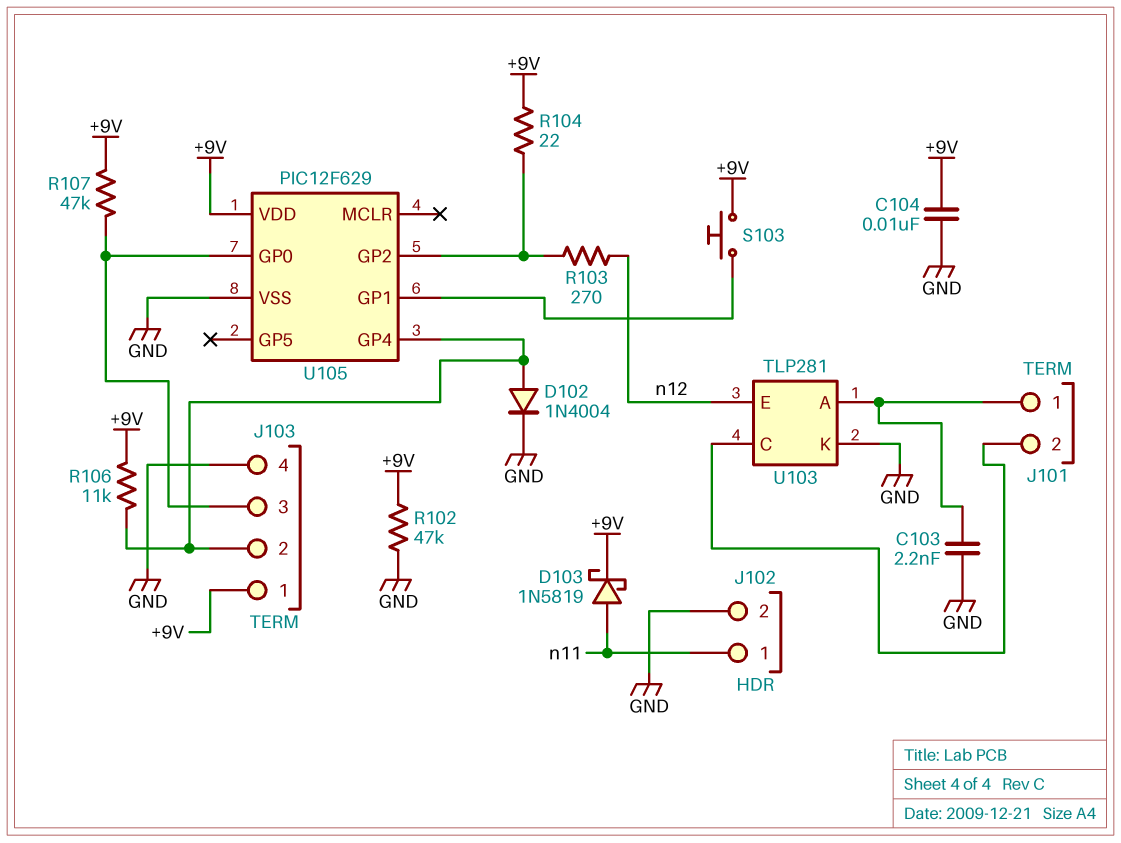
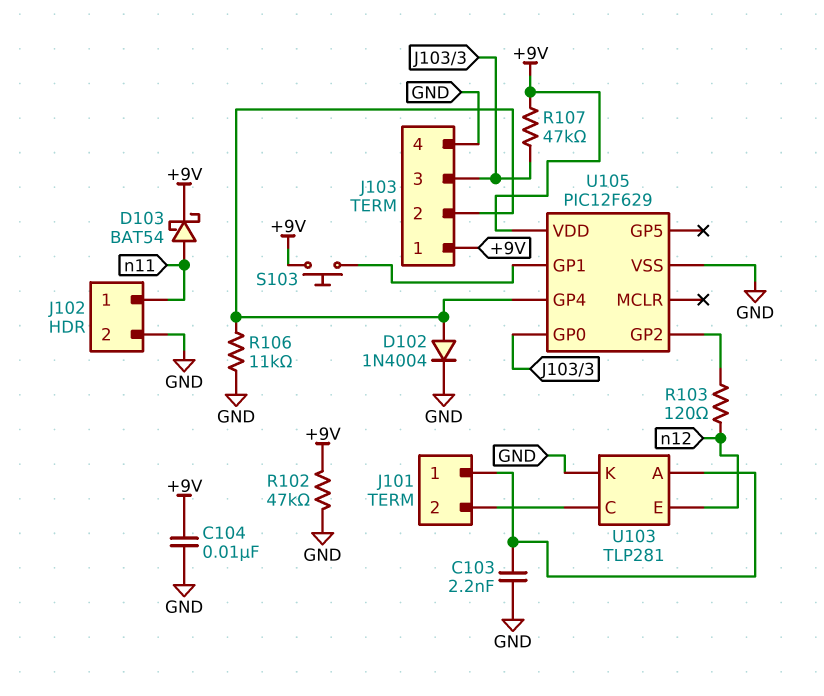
D103: schottky 1N5819 (A n11, K +9V) -> schottky BAT54 (A n11, K +9V)
R103: 270 (U105/GP2, n12) -> 120 (U105/GP2, n12)
R104: 22 (+9V, U105/GP2) -> none
R106: 11k (+9V, J103/2) -> 11k (GND, J103/2)

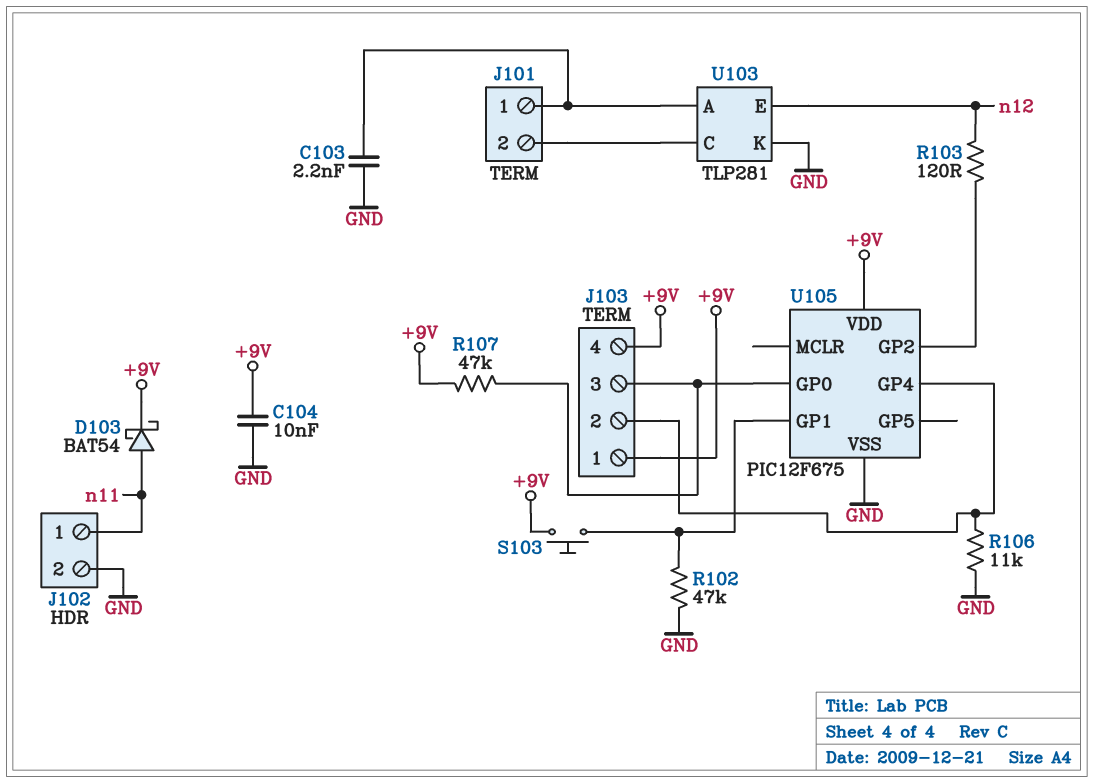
D102: diode 1N4004 (A J103/2, K GND) -> none
J103 pin 4: GND -> +9V
R102: 47k (+9V, GND) -> 47k (GND, U105/GP1)
U105: PIC12F629 -> PIC12F675

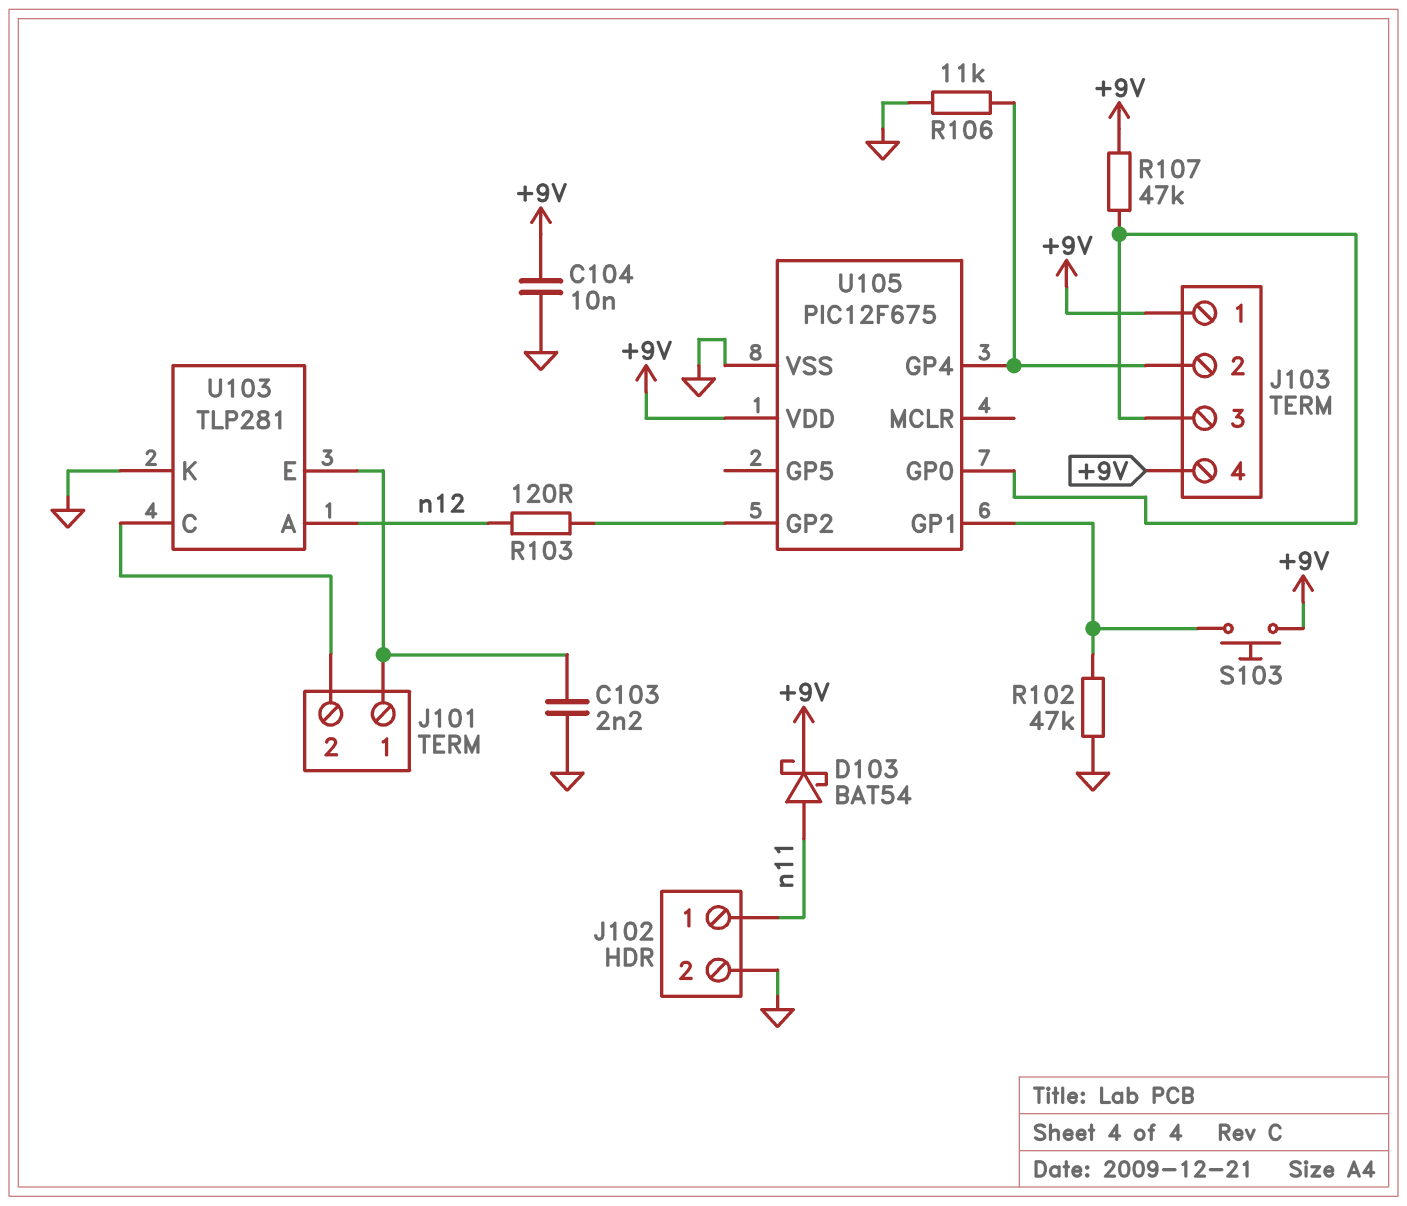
U103 pin A: J101/1 -> n12
U103 pin E: n12 -> J101/1

